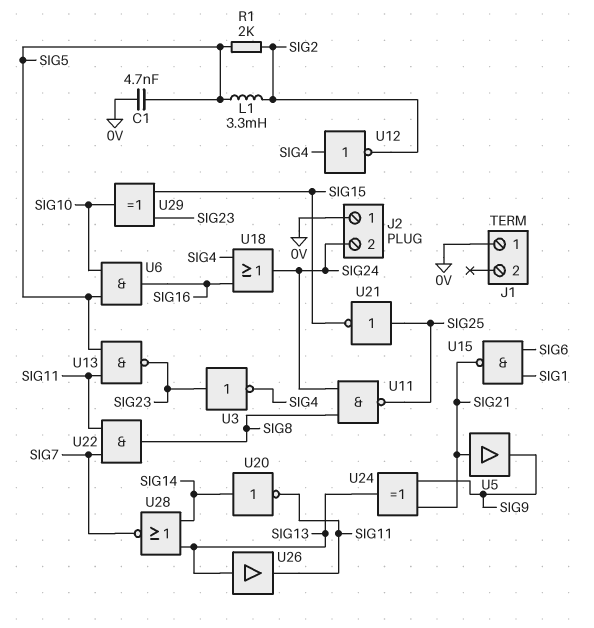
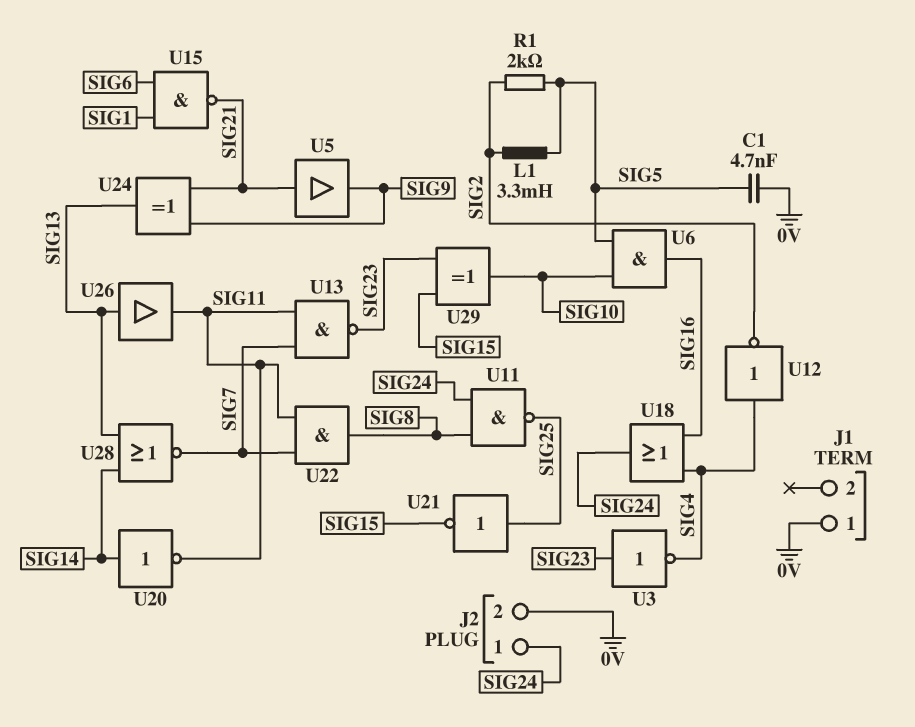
J2 pin 1: 0V -> SIG24
J2 pin 2: SIG24 -> 0V
U13: NAND (in SIG5, in SIG11, out SIG23) -> NAND (in SIG7, in SIG11, out SIG23)

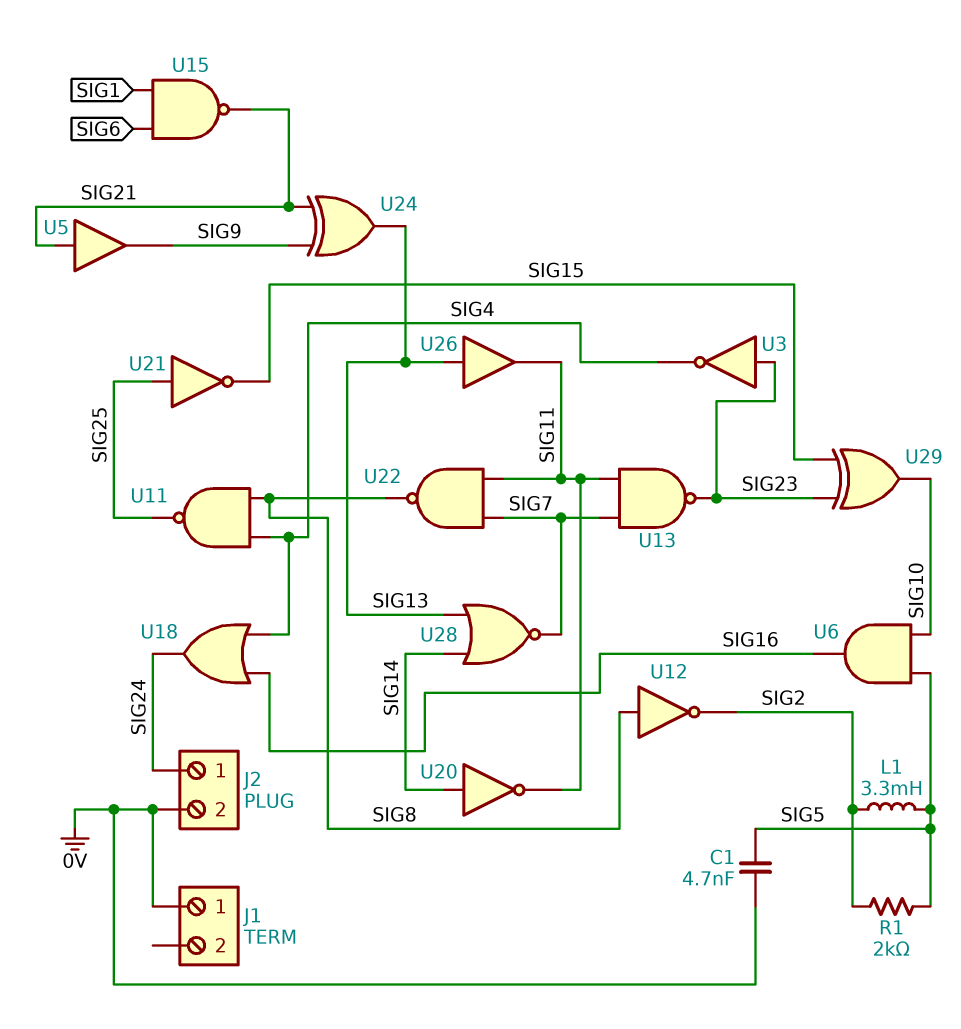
U11: NAND (in SIG8, in SIG24, out SIG25) -> NAND (in SIG4, in SIG8, out SIG25)
U12: NOT (in SIG4, out SIG2) -> NOT (in SIG8, out SIG2)
U22: AND (in SIG7, in SIG11, out SIG8) -> NAND (in SIG7, in SIG11, out SIG8)

